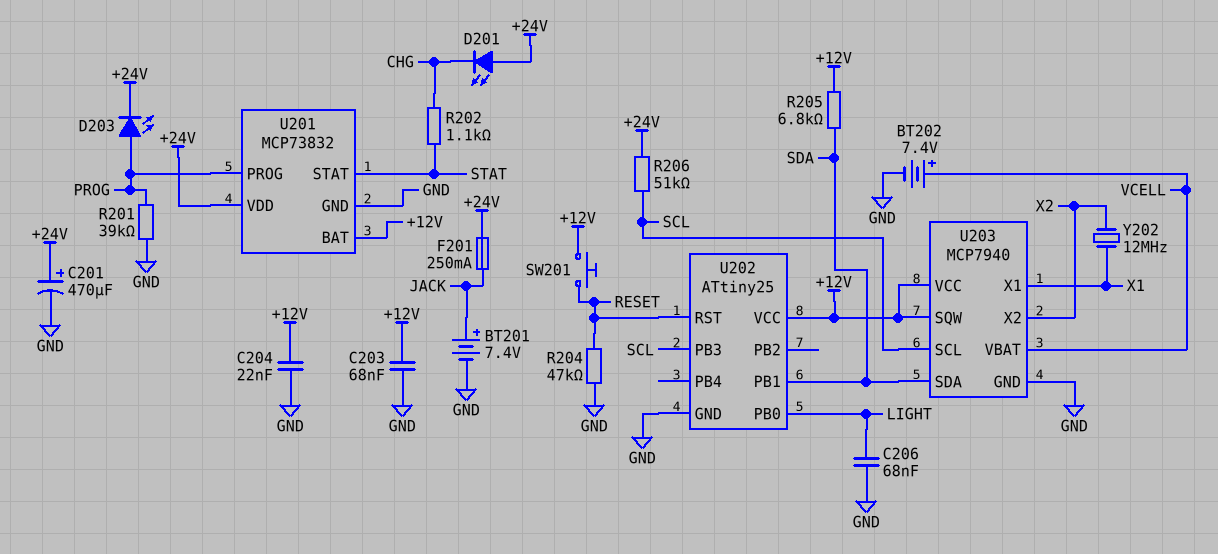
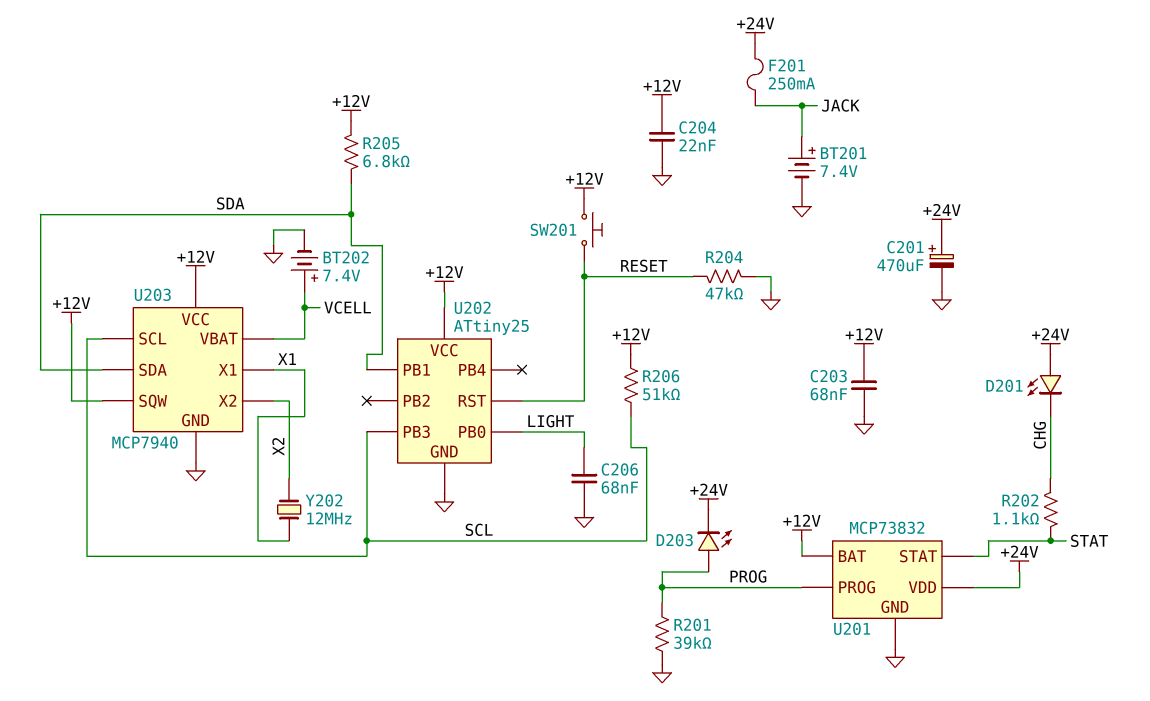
R206: 51k (+24V, SCL) -> 51k (+12V, SCL)

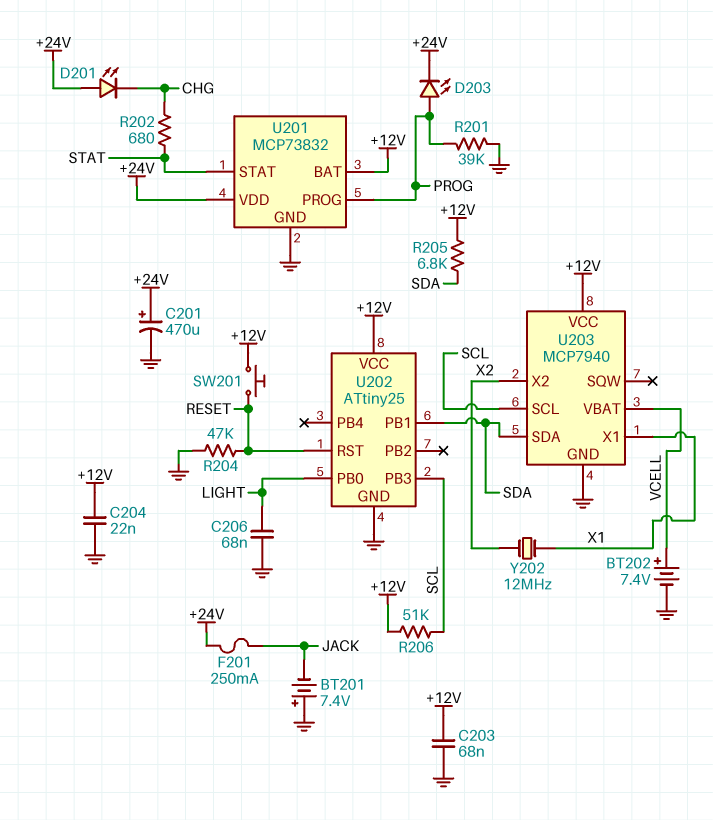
BT201: 7.4V (plus JACK, minus GND) -> 7.4V (plus GND, minus JACK)
R202: 1.1k (CHG, STAT) -> 680 (CHG, STAT)
U203 pin SQW: +12V -> none

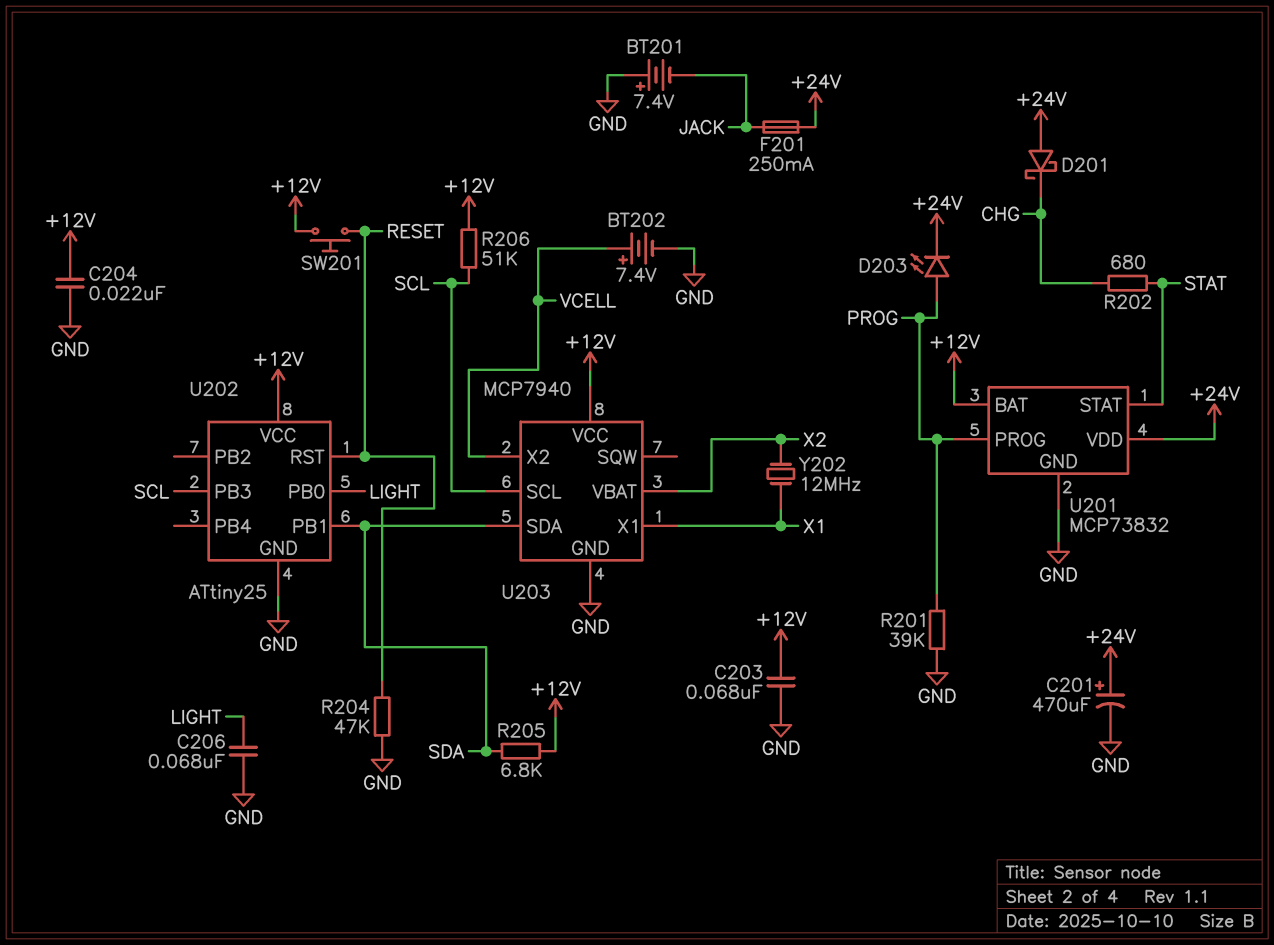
D201: LED (A +24V, K CHG) -> schottky (A +24V, K CHG)
U203 pin VBAT: VCELL -> X2
U203 pin X2: X2 -> VCELL

